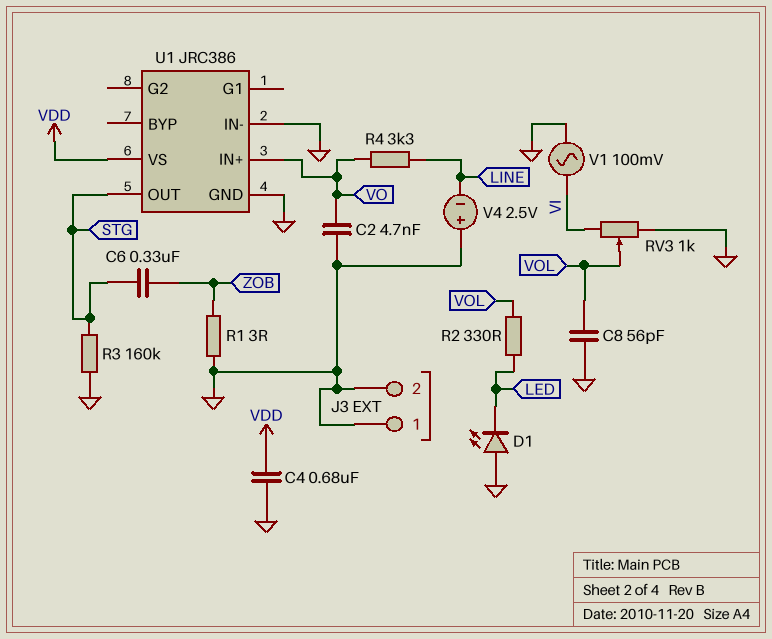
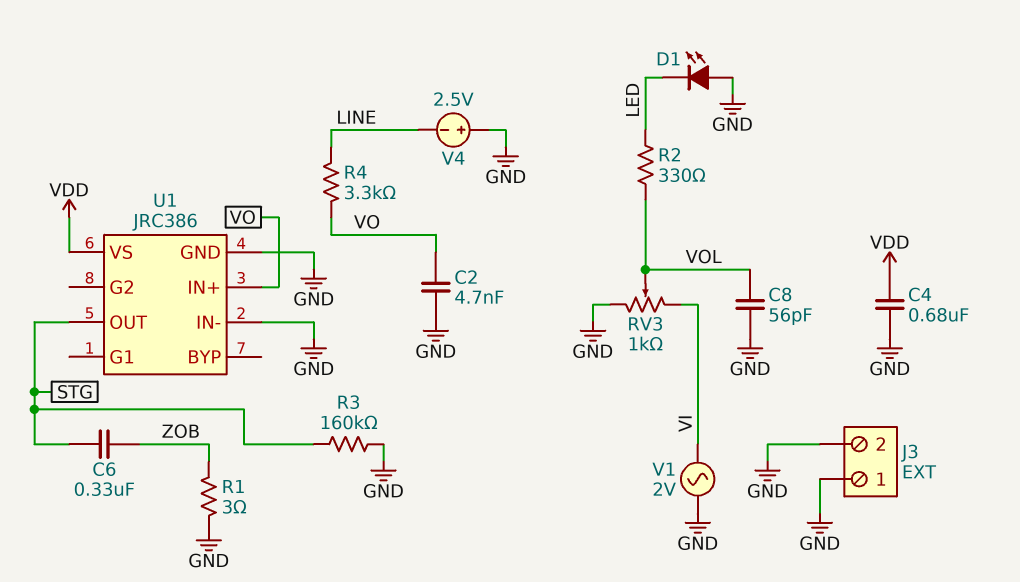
V1: AC 100mV (GND, VI) -> AC 2V (GND, VI)

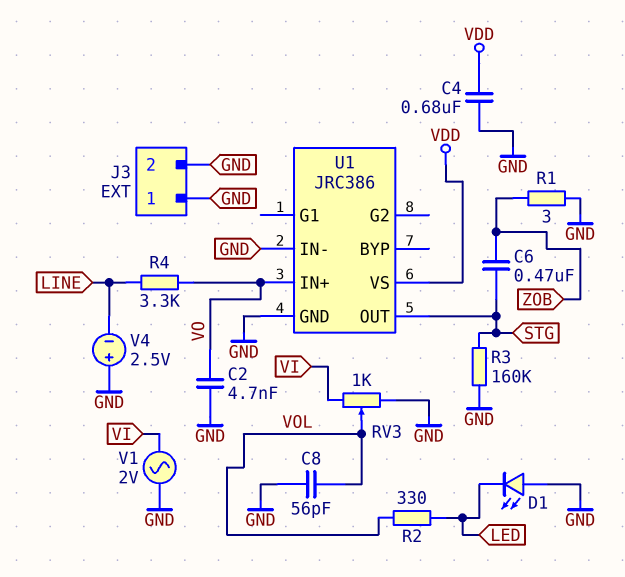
C6: 330nF (STG, ZOB) -> 470nF (STG, ZOB)

